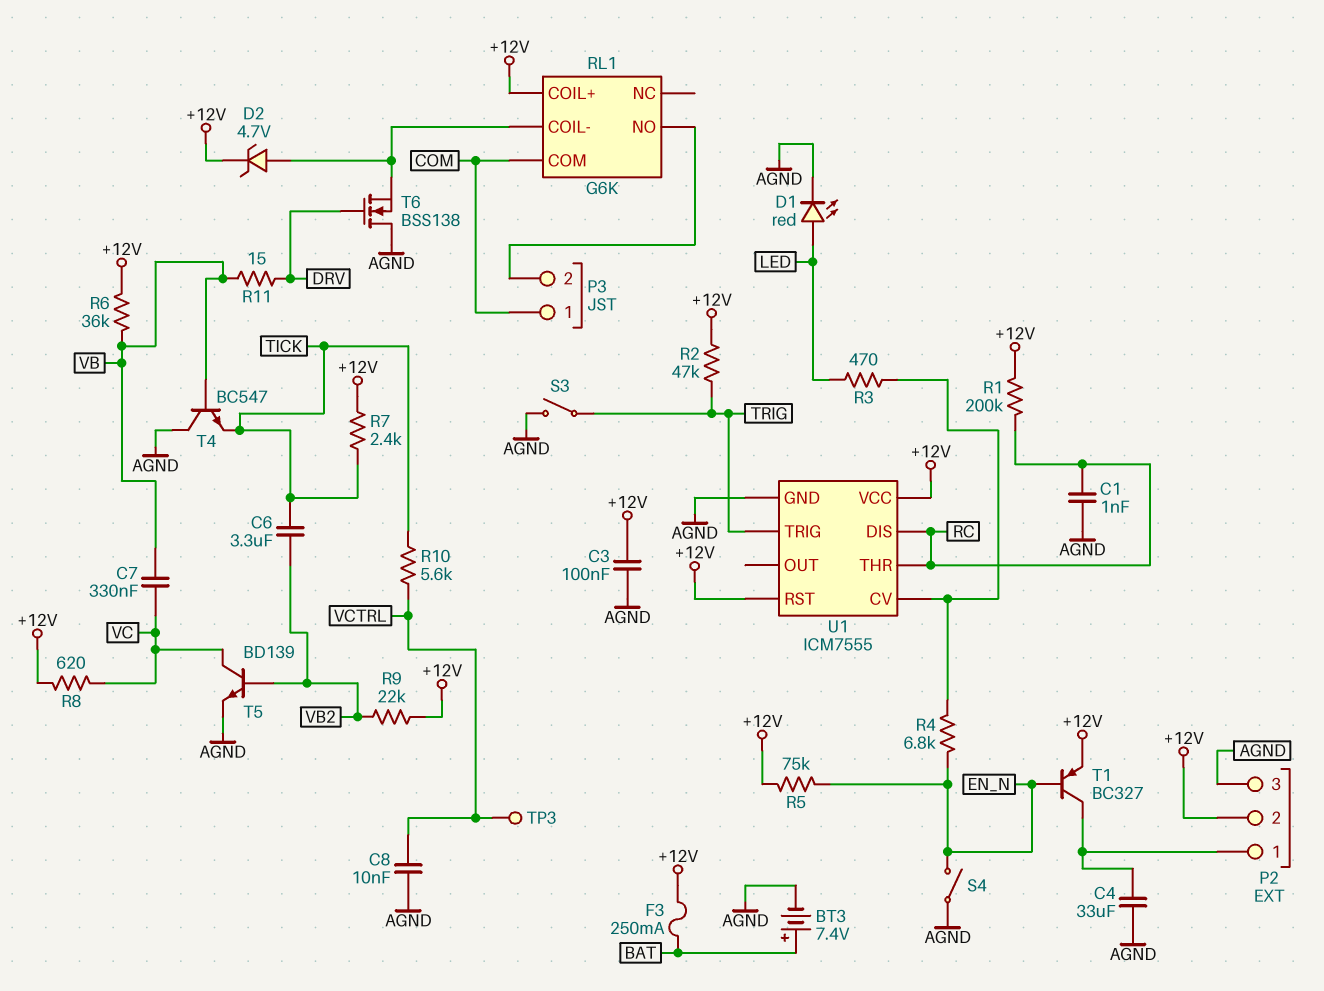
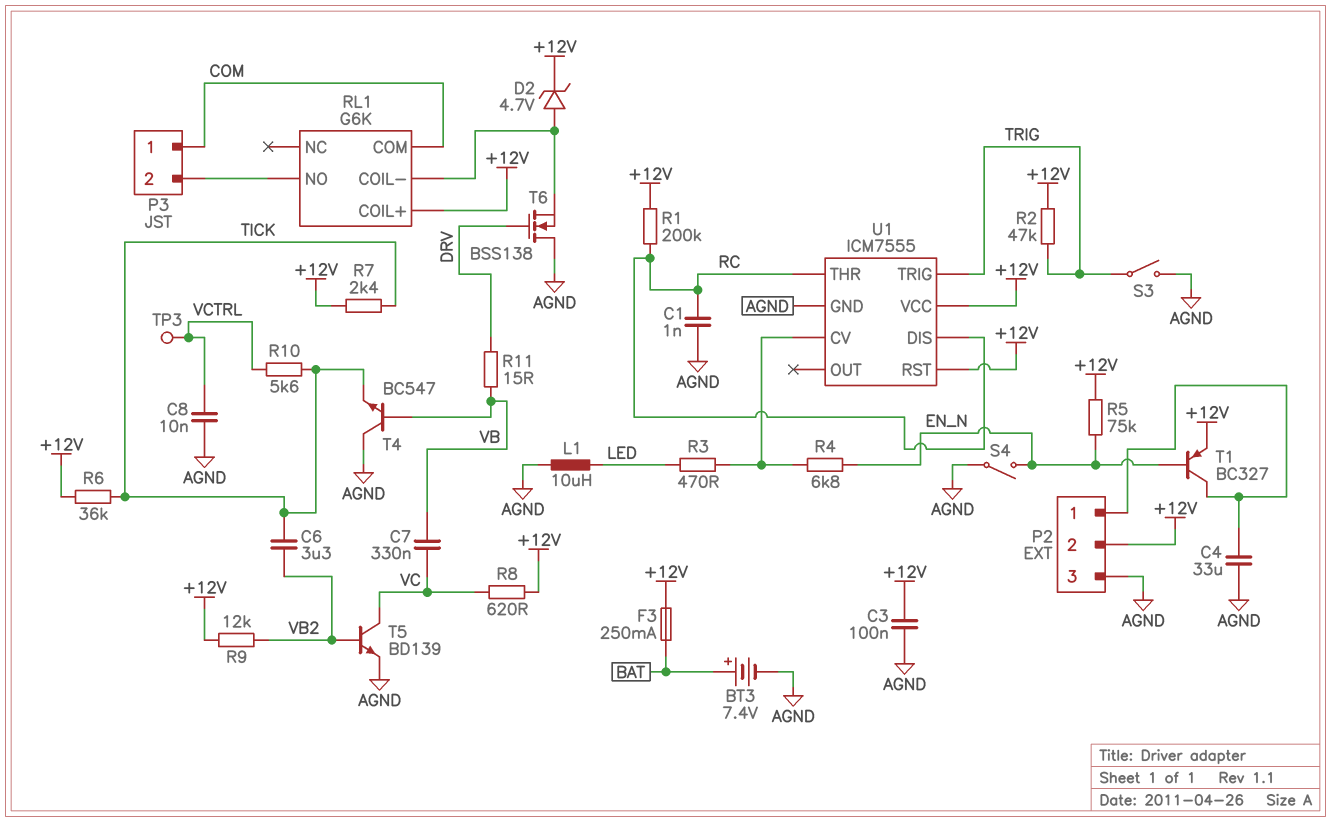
D1: LED red (A LED, K AGND) -> none
L1: none -> 10uH (AGND, LED)
R6: 36k (+12V, VB) -> 36k (+12V, TICK)
R9: 22k (+12V, VB2) -> 12k (+12V, VB2)

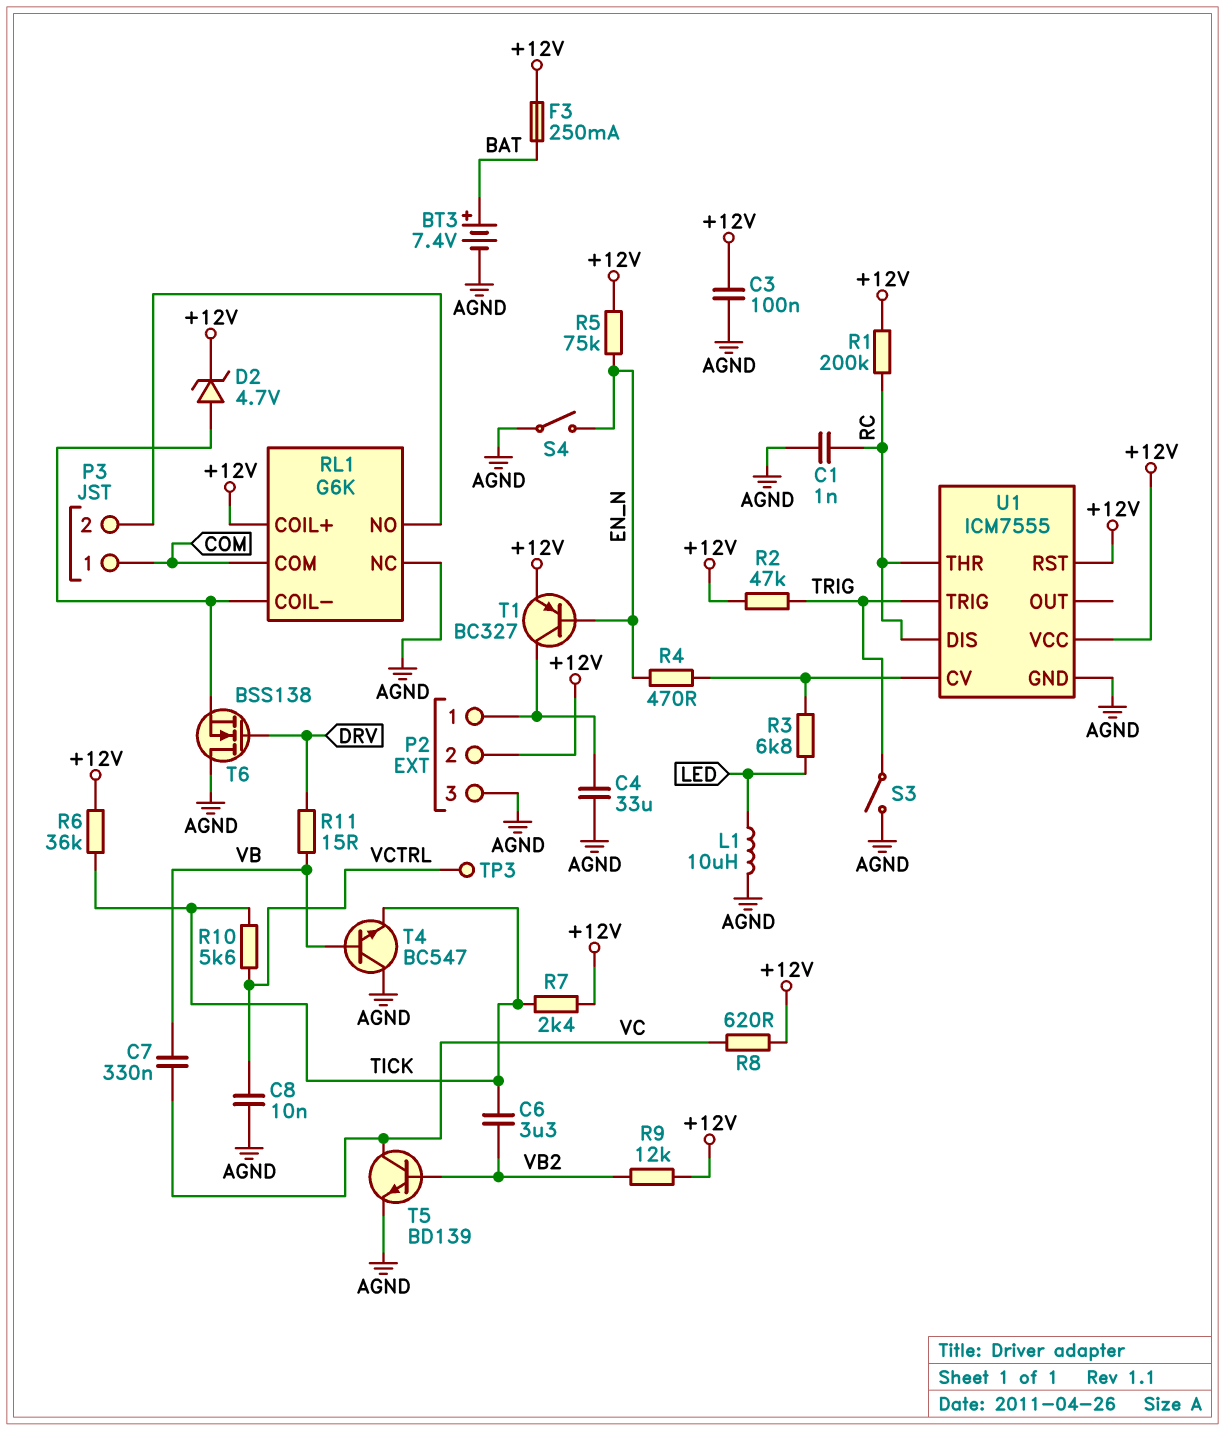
R3: 470 (LED, U1/CV) -> 6.8k (LED, U1/CV)
R4: 6.8k (EN_N, U1/CV) -> 470 (EN_N, U1/CV)
RL1 pin NC: none -> AGND

